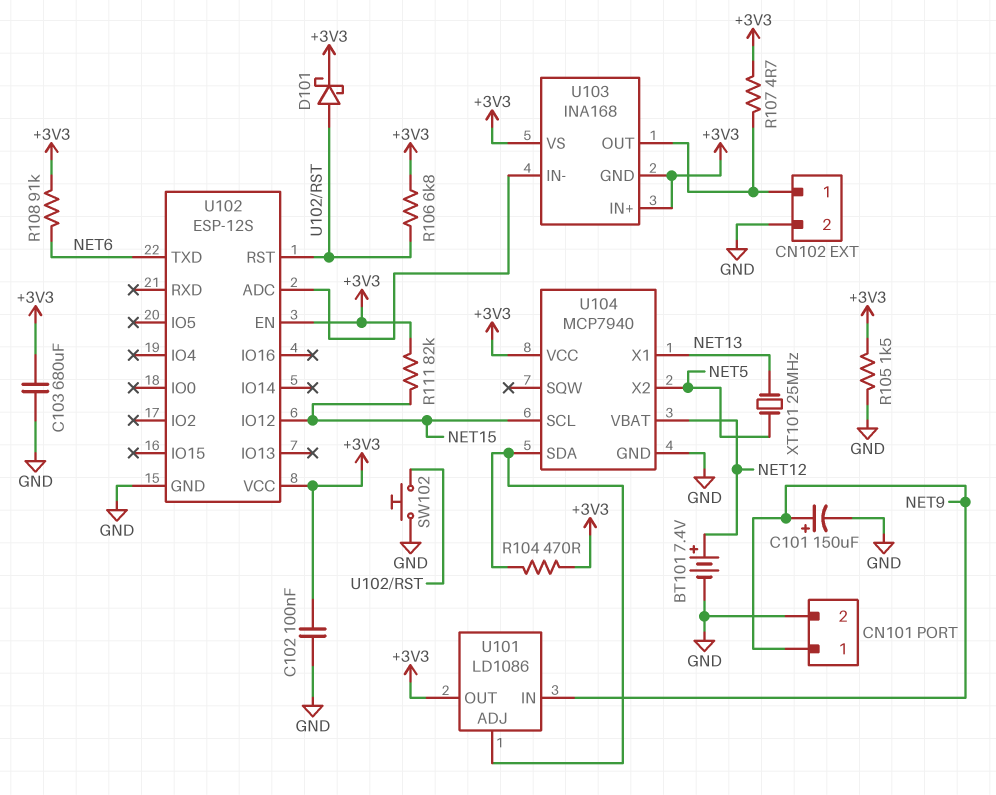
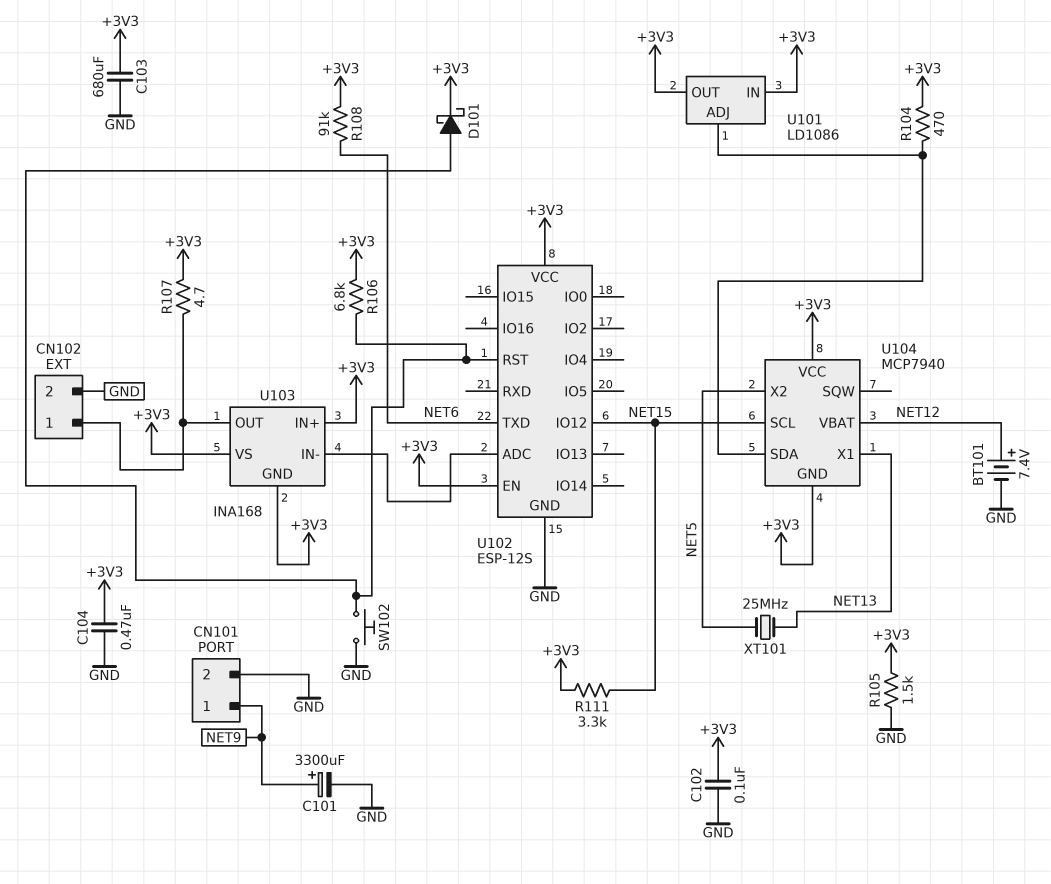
C101: 150uF (plus NET9, minus GND) -> 3300uF (plus NET9, minus GND)
C104: none -> 470nF (+3V3, GND)
R111: 82k (+3V3, NET15) -> 3.3k (+3V3, NET15)
U101 pin IN: NET9 -> +3V3
U104 pin GND: GND -> +3V3

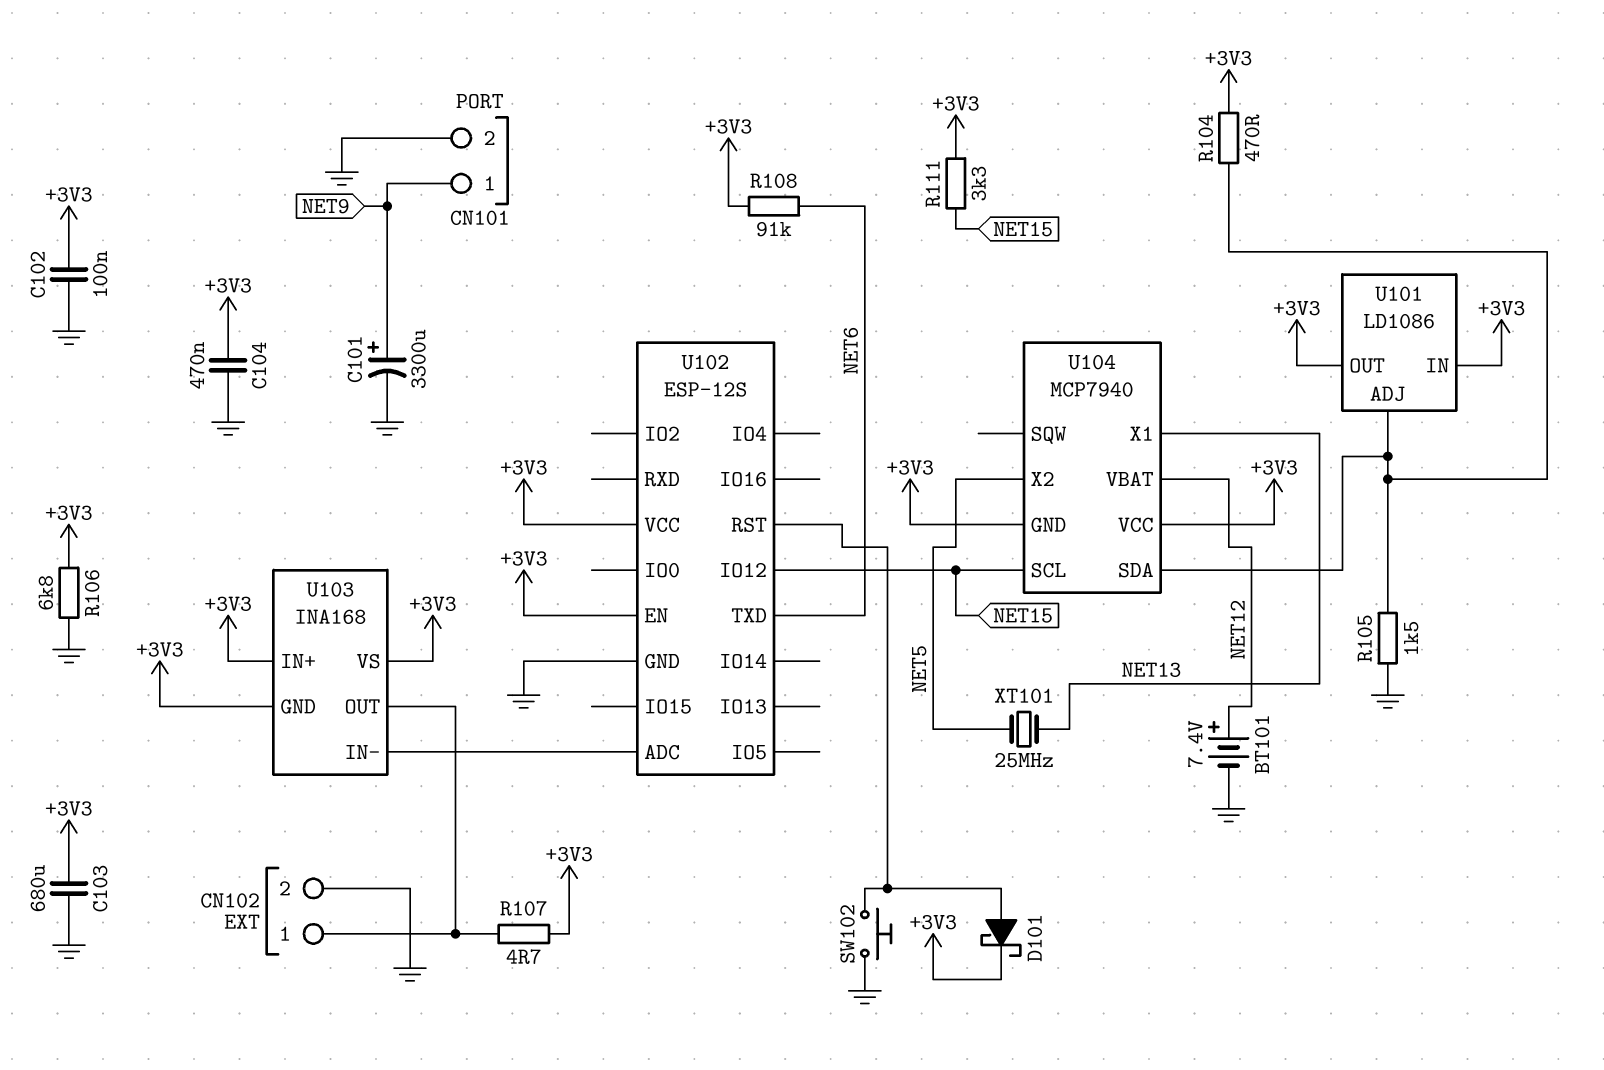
R105: 1.5k (+3V3, GND) -> 1.5k (GND, U101/ADJ)
R106: 6.8k (+3V3, U102/RST) -> 6.8k (+3V3, GND)

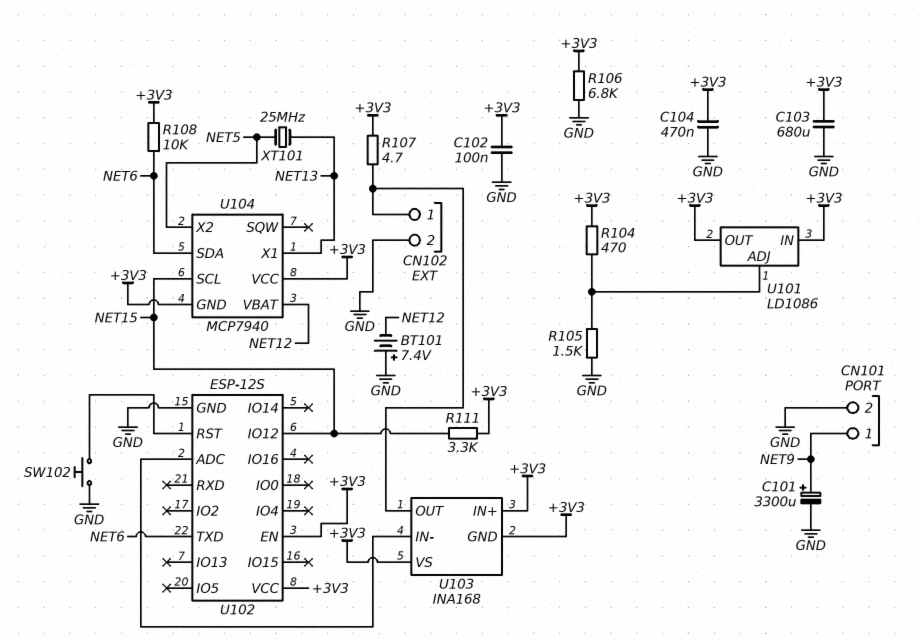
BT101: 7.4V (plus NET12, minus GND) -> 7.4V (plus GND, minus NET12)
D101: schottky (A U102/RST, K +3V3) -> none
R108: 91k (+3V3, NET6) -> 10k (+3V3, NET6)
U104 pin SDA: U101/ADJ -> NET6

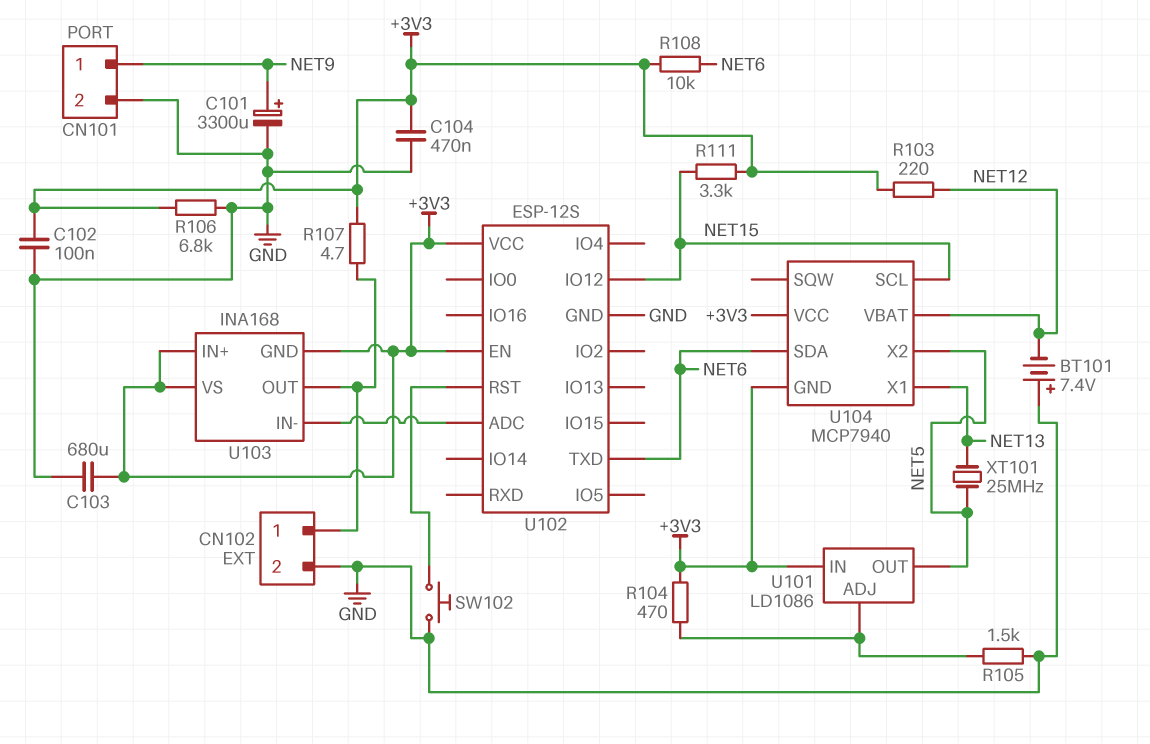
R103: none -> 220 (+3V3, NET12)
U101 pin OUT: +3V3 -> NET5

